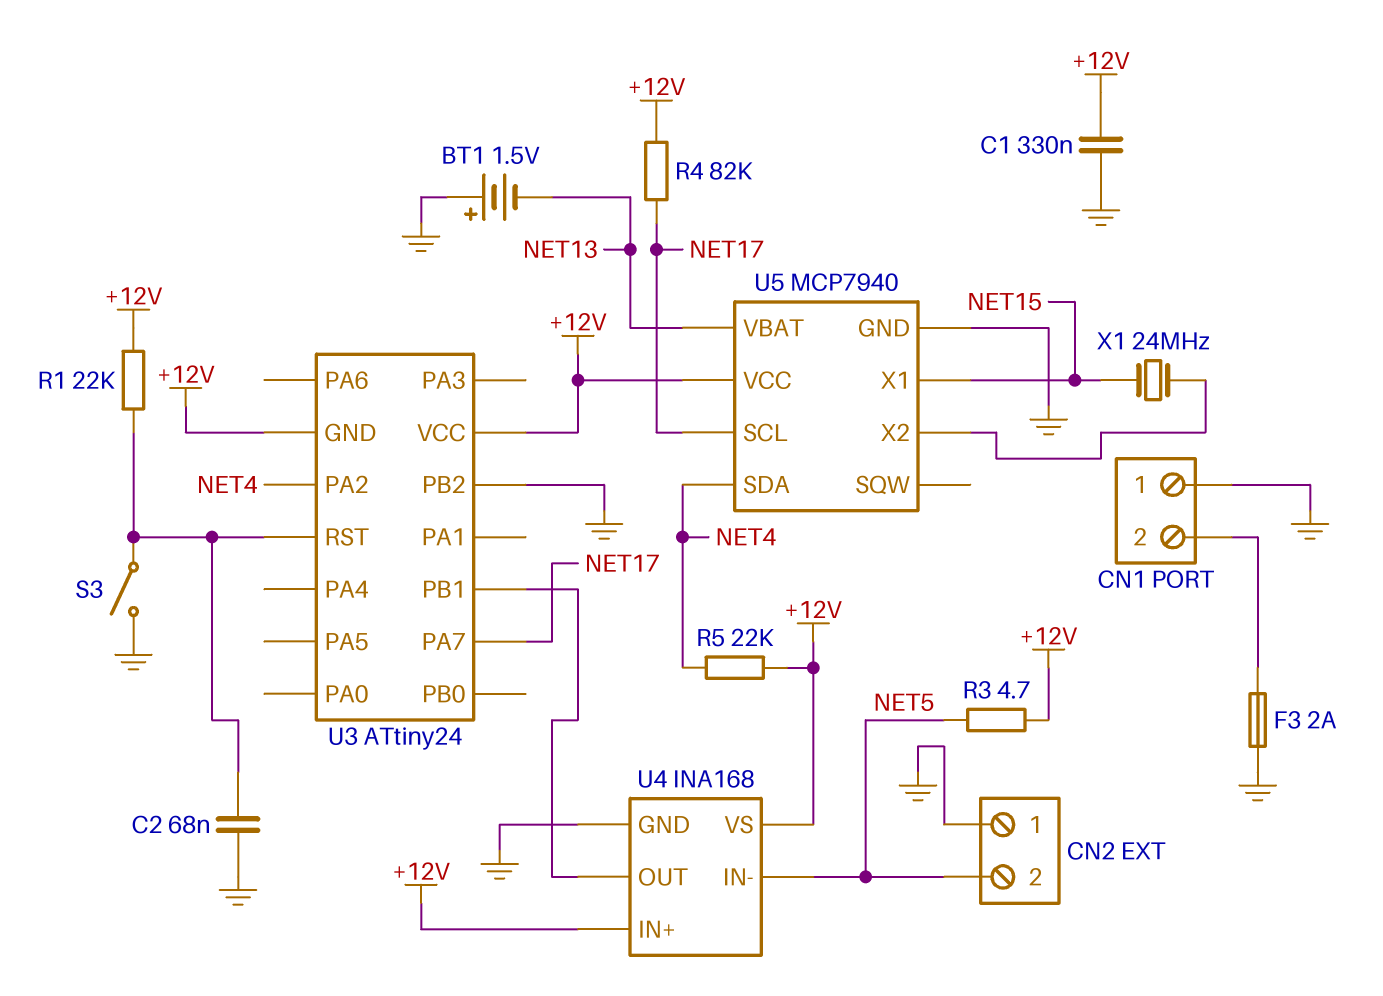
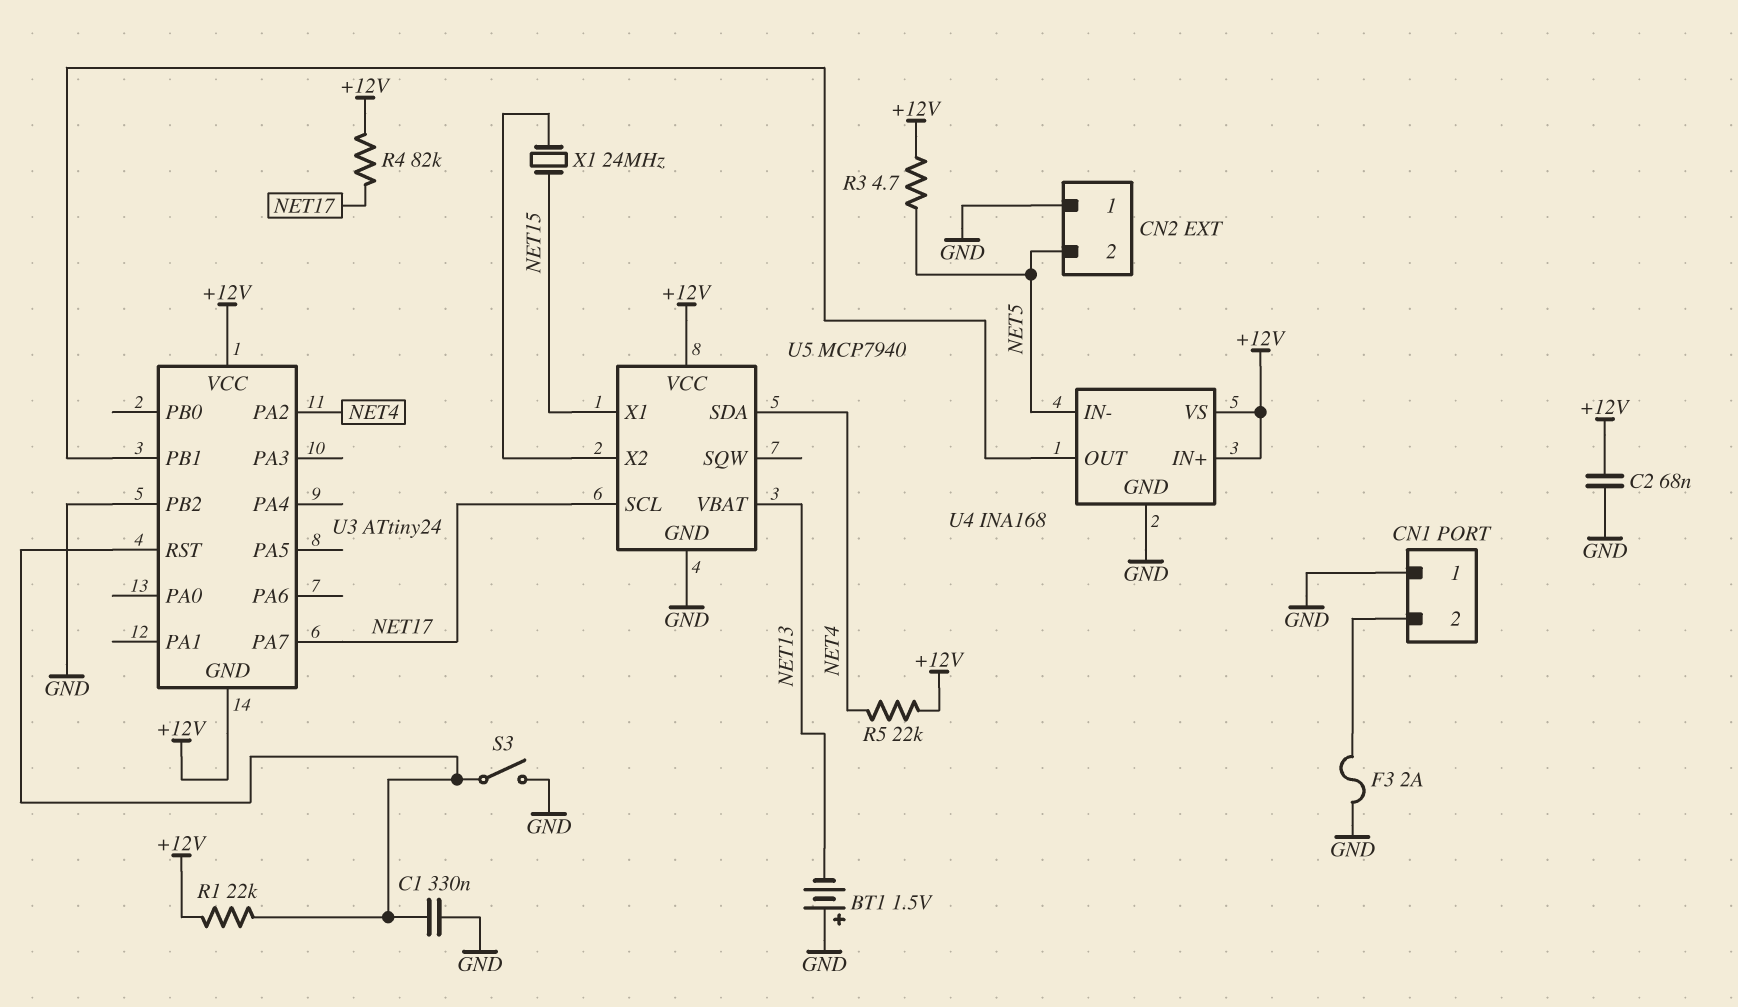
C1: 330nF (+12V, GND) -> 330nF (GND, U3/RST)
C2: 68nF (GND, U3/RST) -> 68nF (+12V, GND)

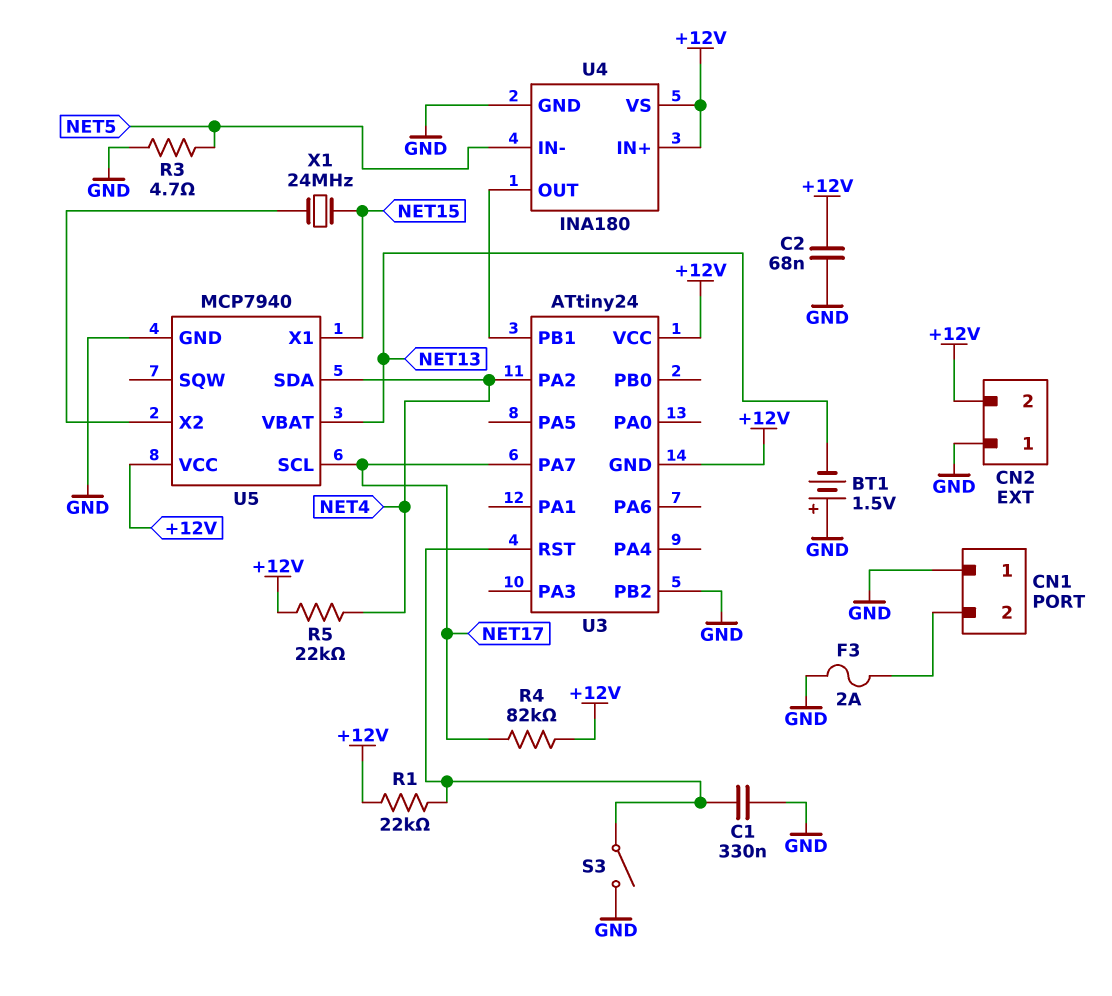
CN2 pin 2: NET5 -> +12V
R3: 4.7 (+12V, NET5) -> 4.7 (GND, NET5)
U4: INA168 -> INA180

